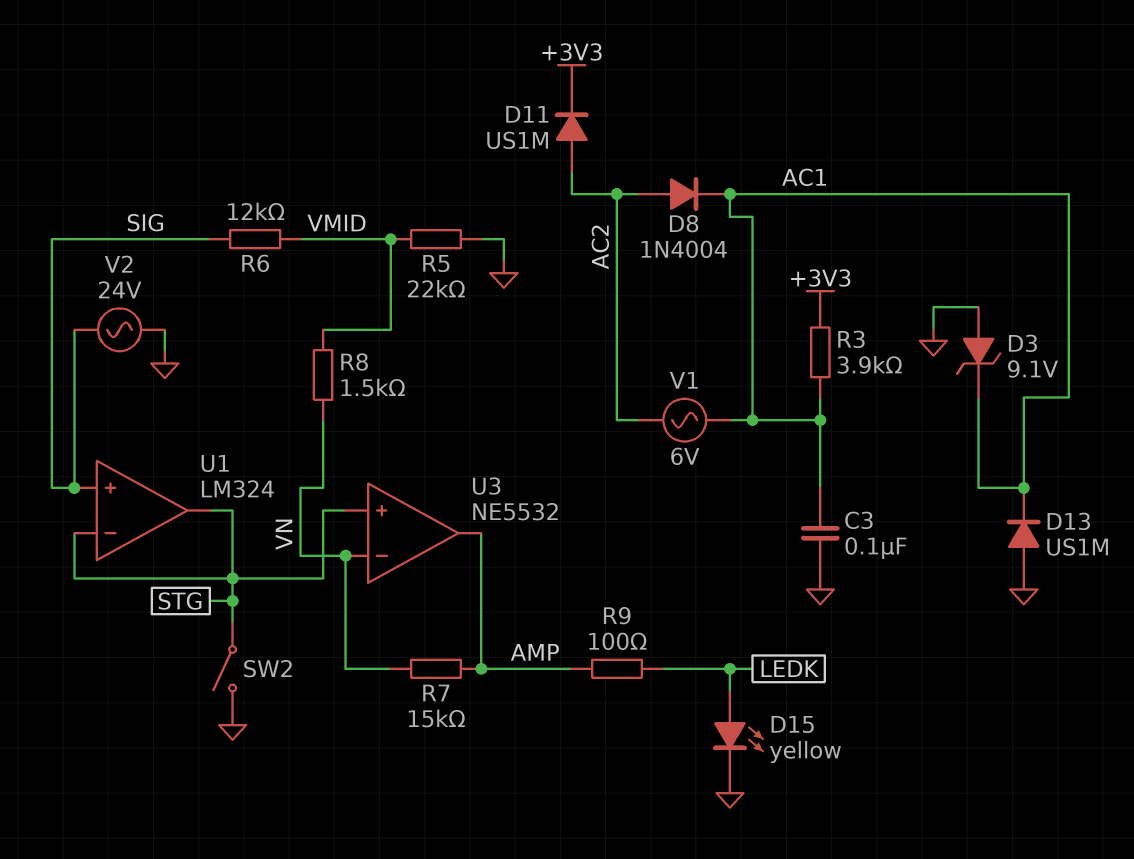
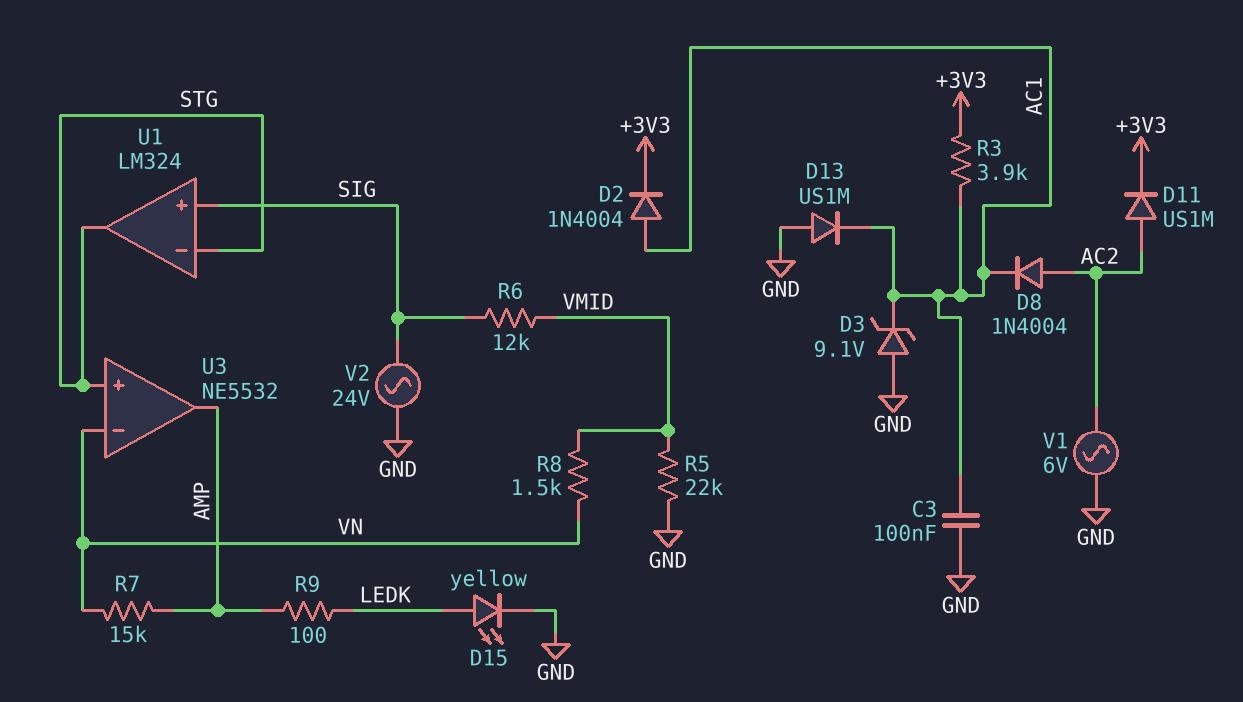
D2: none -> diode 1N4004 (A AC1, K +3V3)
SW2: switch (GND, STG) -> none
V1: AC 6V (AC1, AC2) -> AC 6V (AC2, GND)

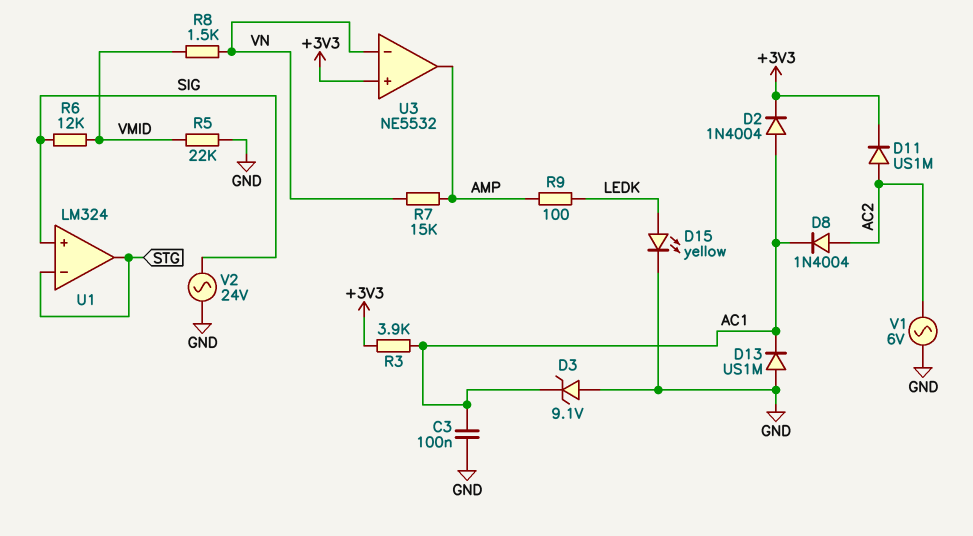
U3 pin in+: STG -> +3V3

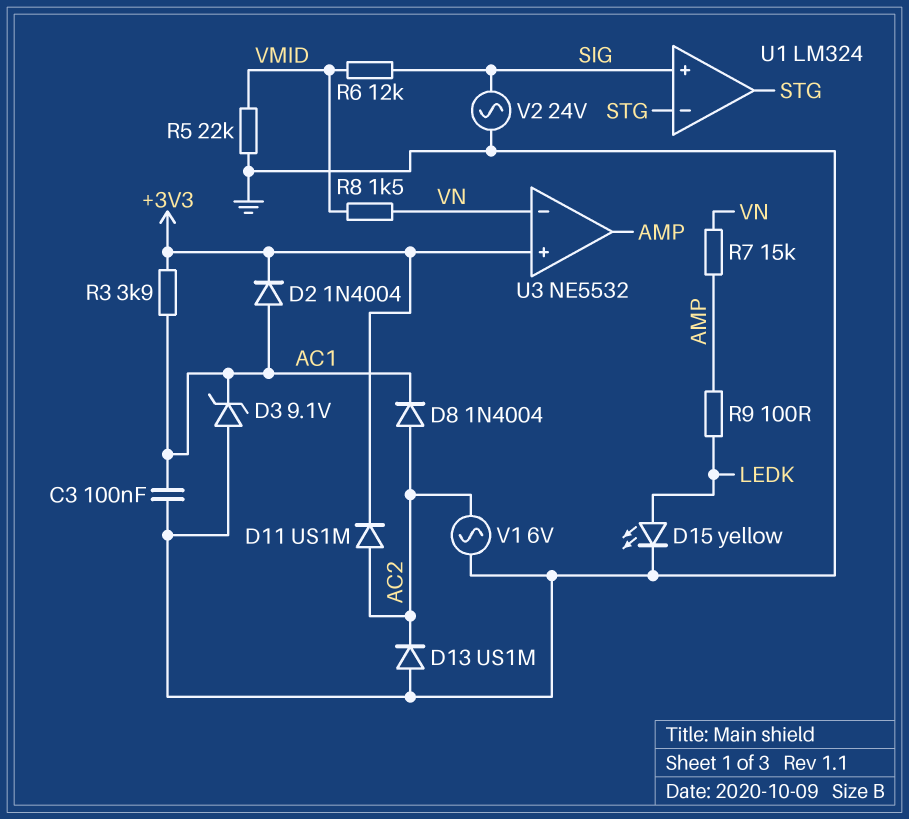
D13: diode US1M (A GND, K AC1) -> diode US1M (A GND, K AC2)

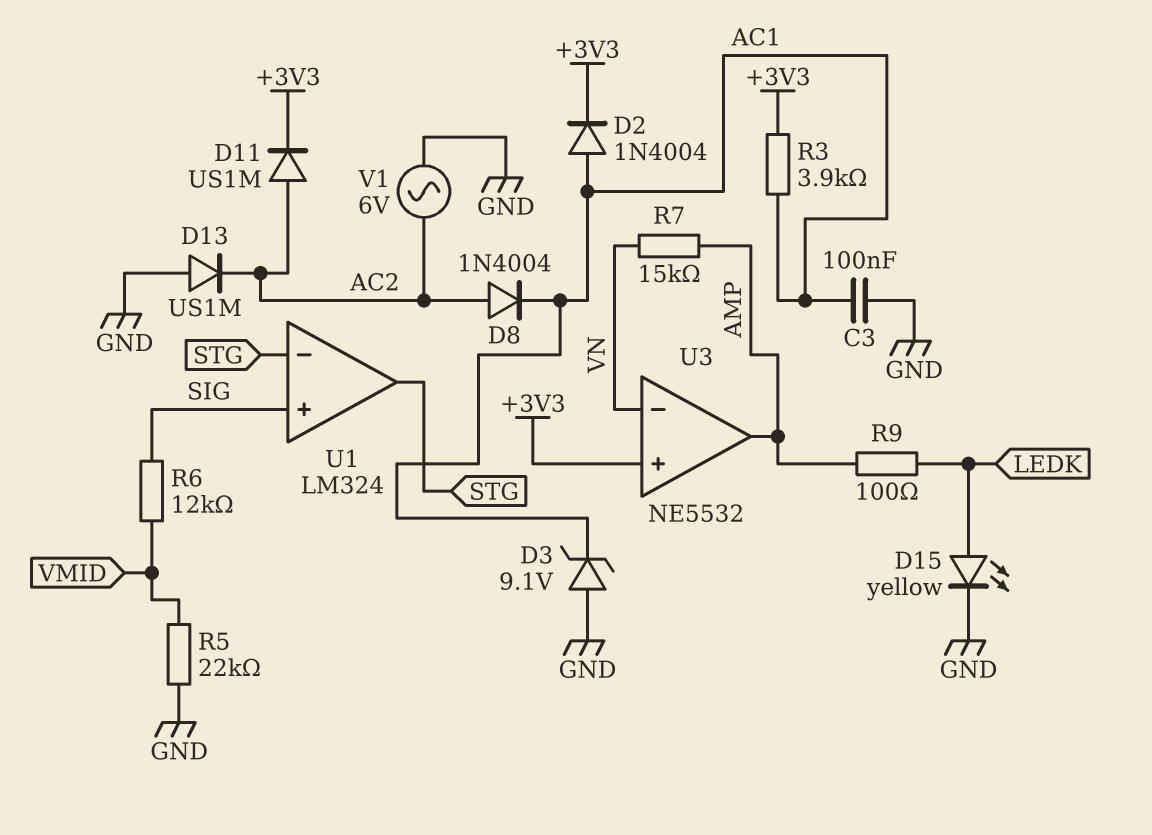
R8: 1.5k (VMID, VN) -> none
V2: AC 24V (GND, SIG) -> none

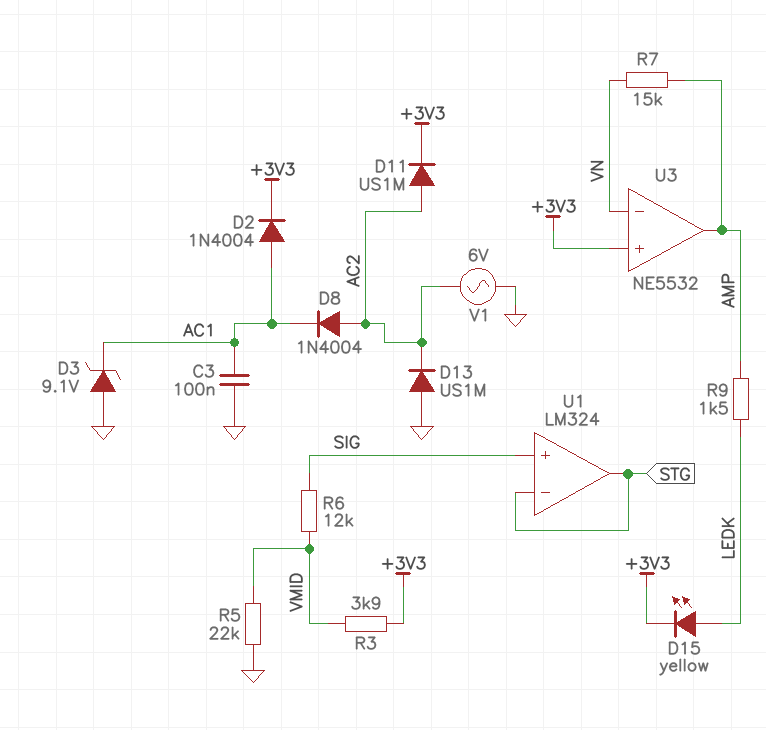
D15: LED yellow (A LEDK, K GND) -> LED yellow (A LEDK, K +3V3)
R3: 3.9k (+3V3, AC1) -> 3.9k (+3V3, VMID)
R9: 100 (AMP, LEDK) -> 1.5k (AMP, LEDK)

